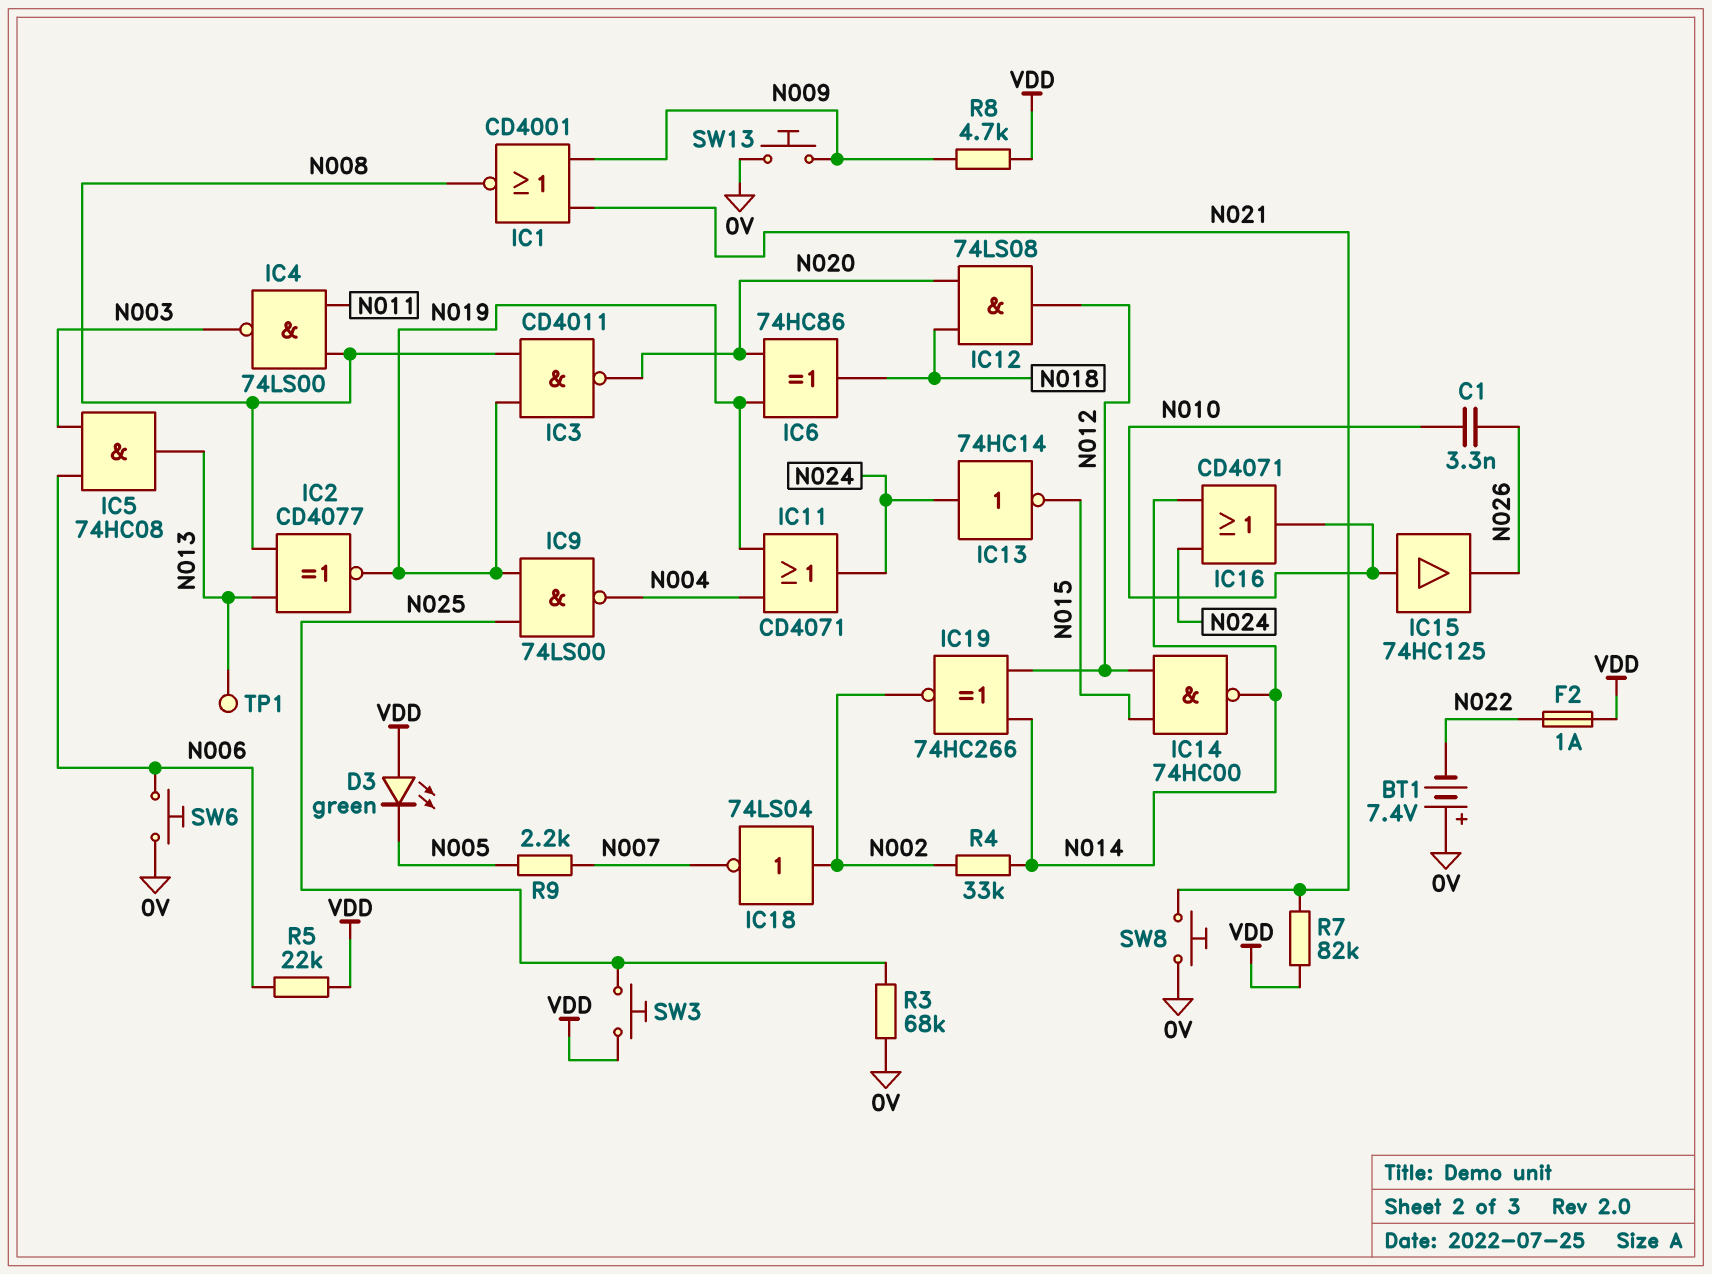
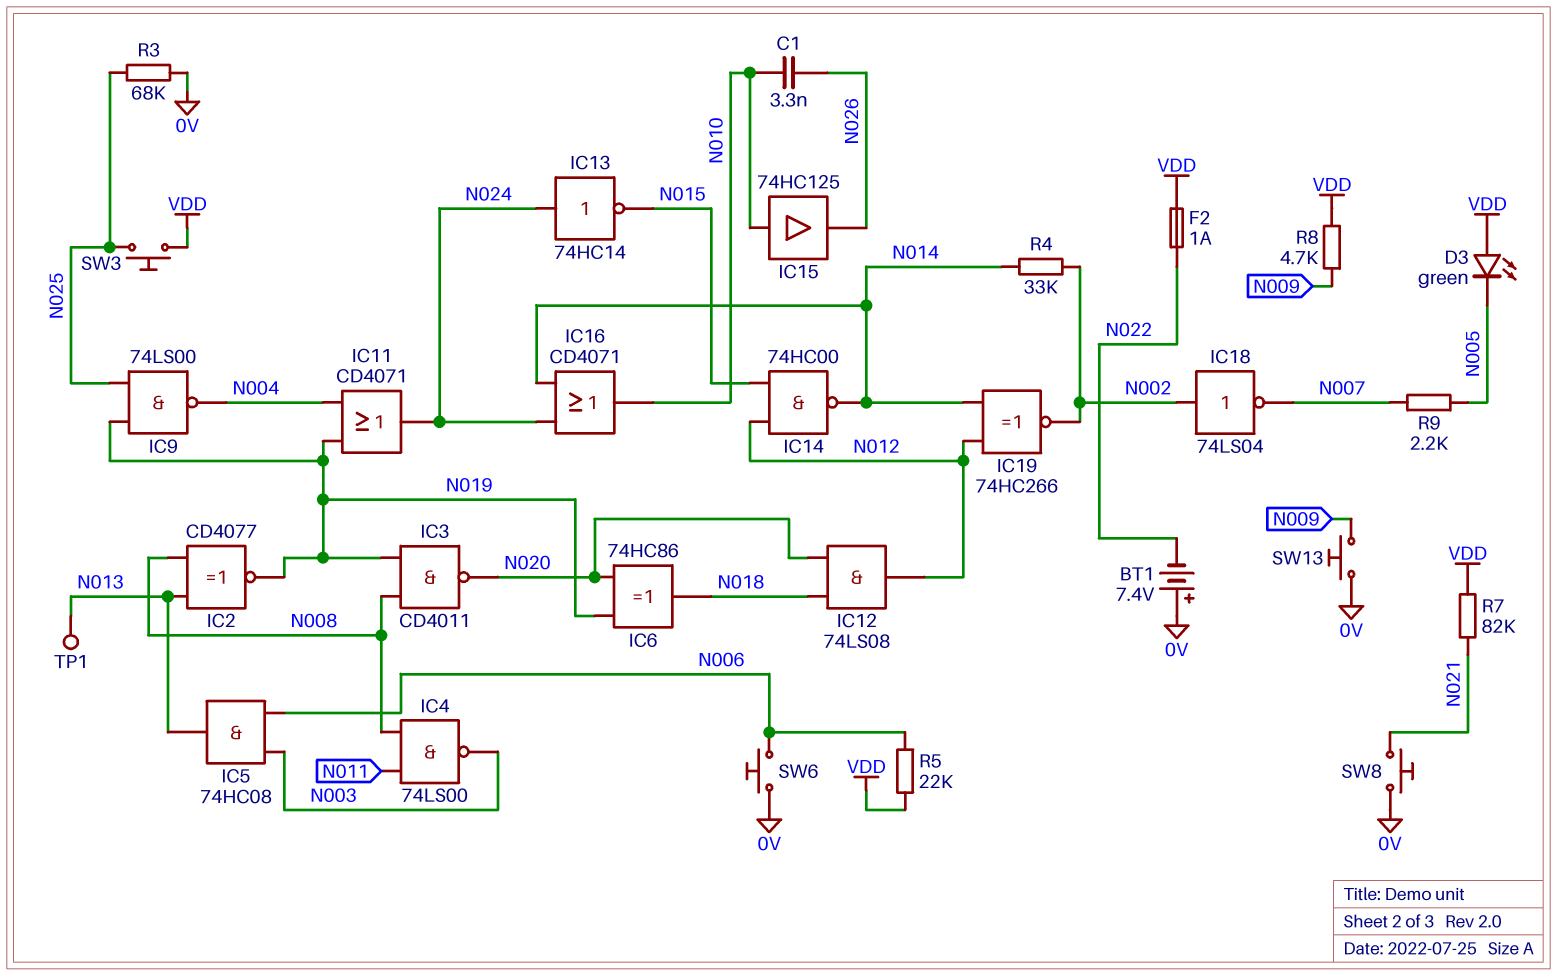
IC1: NOR CD4001 (in N009, in N021, out N008) -> none

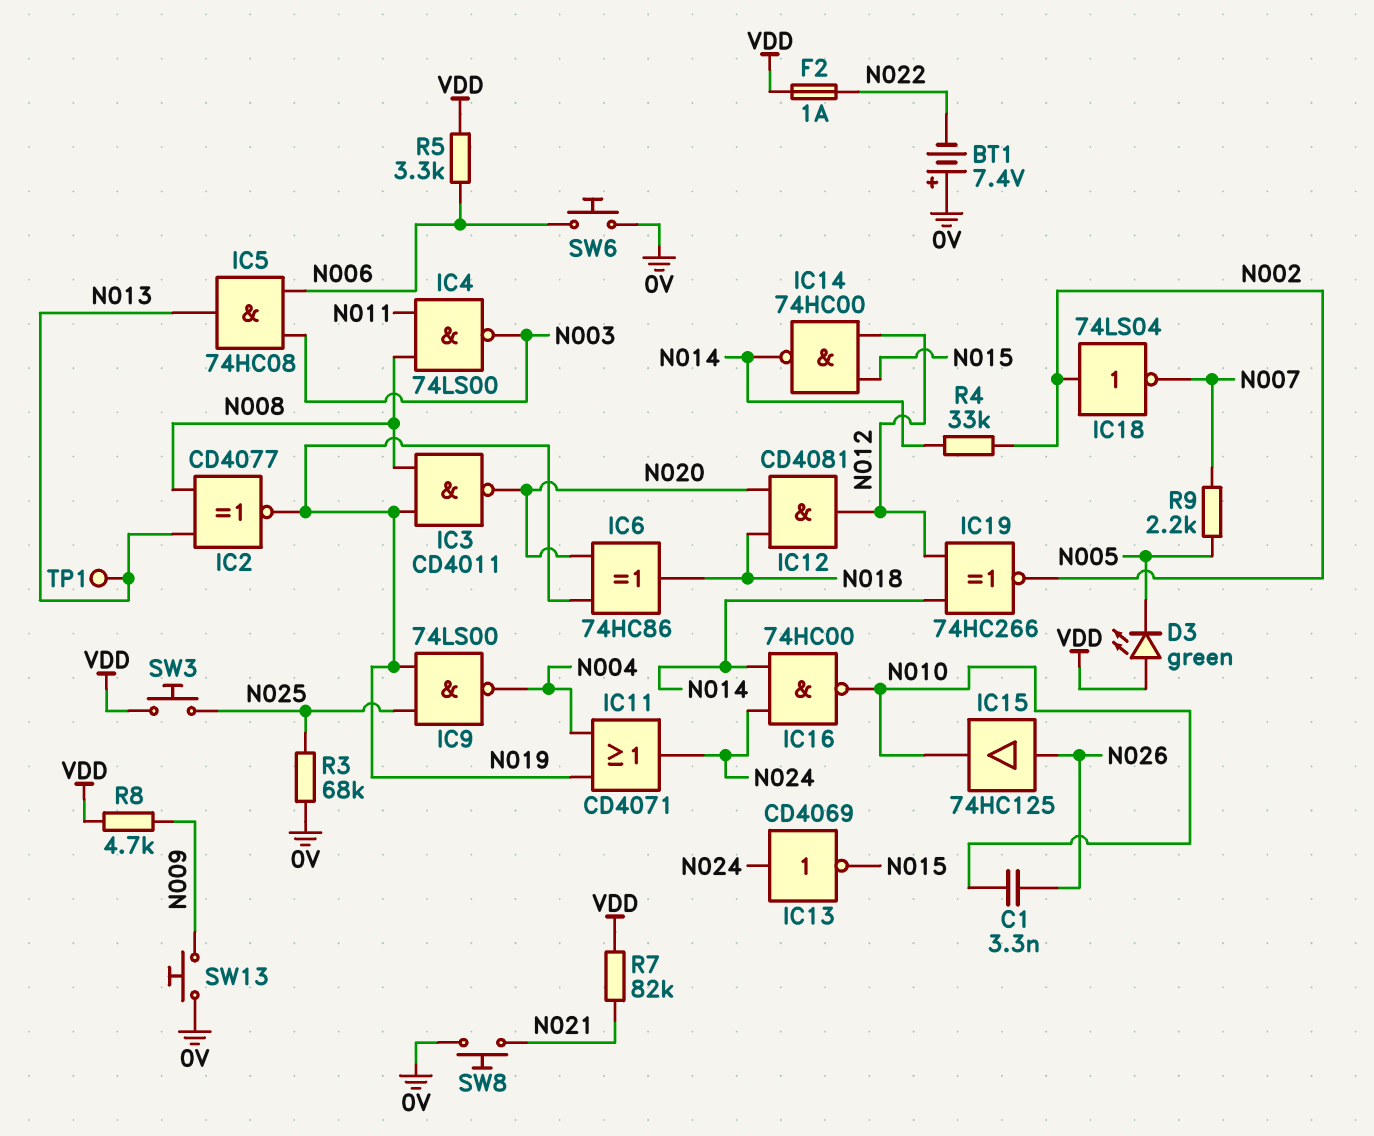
IC12: AND 74LS08 (in N018, in N020, out N012) -> AND CD4081 (in N018, in N020, out N012)
IC13: NOT 74HC14 (in N024, out N015) -> NOT CD4069 (in N024, out N015)
IC15: buffer 74HC125 (in N010, out N026) -> buffer 74HC125 (in N026, out N010)
IC16: OR CD4071 (in N014, in N024, out N010) -> NAND 74HC00 (in N014, in N024, out N010)
R5: 22k (N006, VDD) -> 3.3k (N006, VDD)

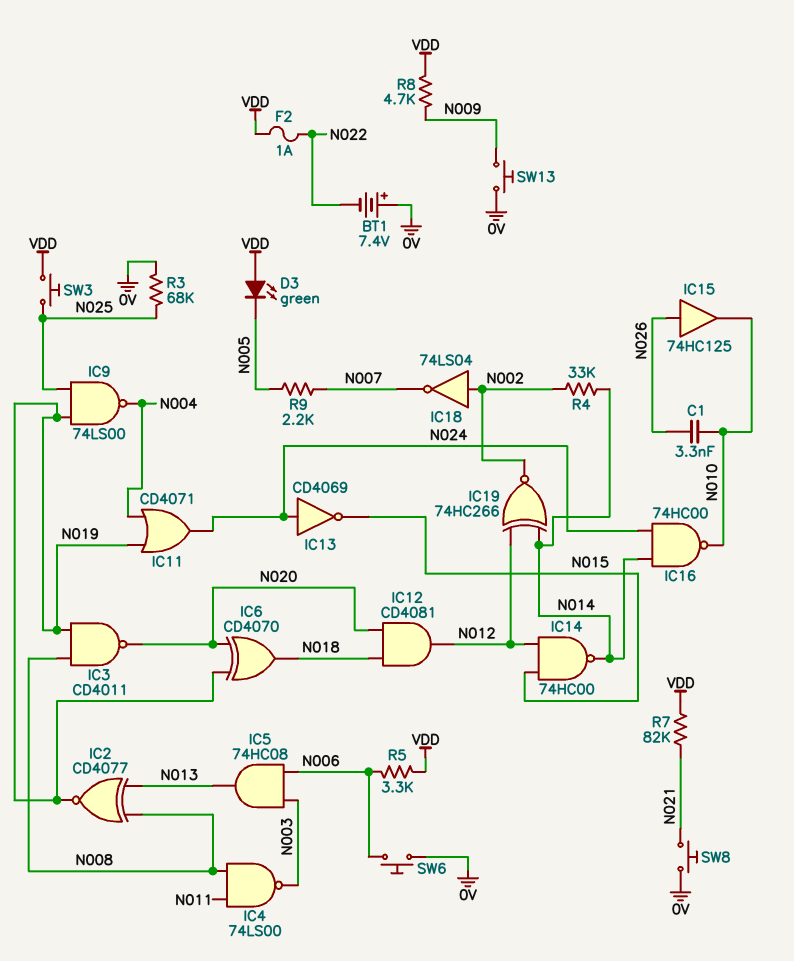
IC6: XOR 74HC86 (in N019, in N020, out N018) -> XOR CD4070 (in N019, in N020, out N018)
TP1: test point (N013) -> none

